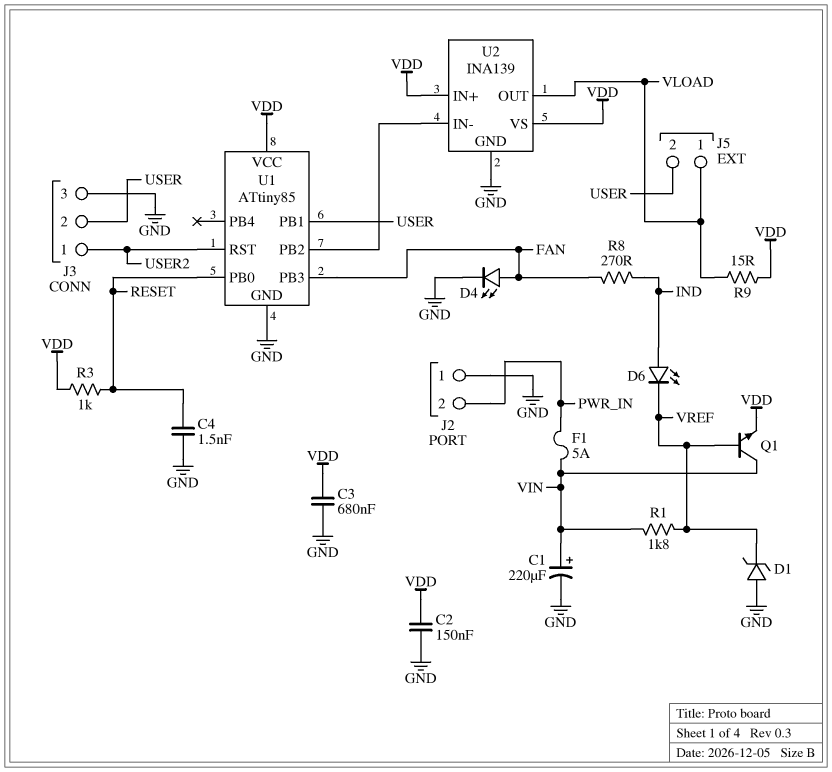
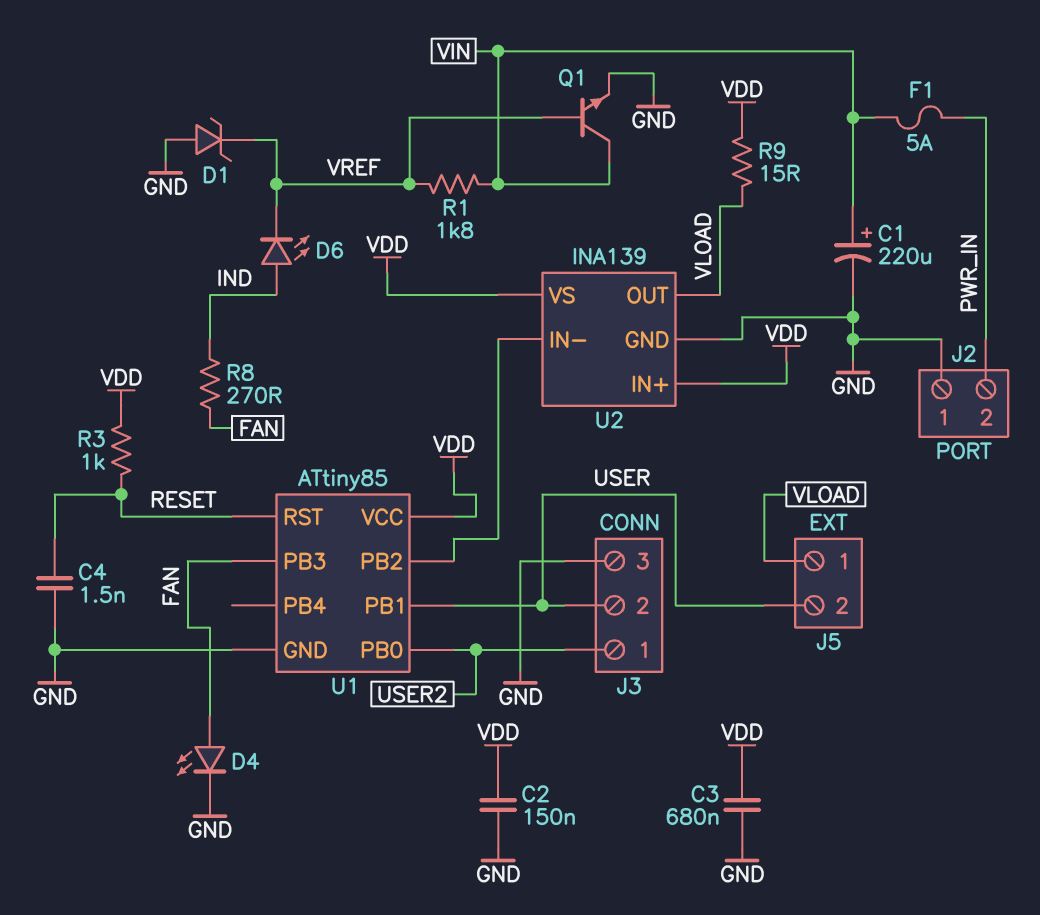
Q1: NPN (B VREF, C VIN, E VDD) -> NPN (B VREF, C VIN, E GND)
U1 pin PB0: RESET -> USER2
U1 pin RST: USER2 -> RESET

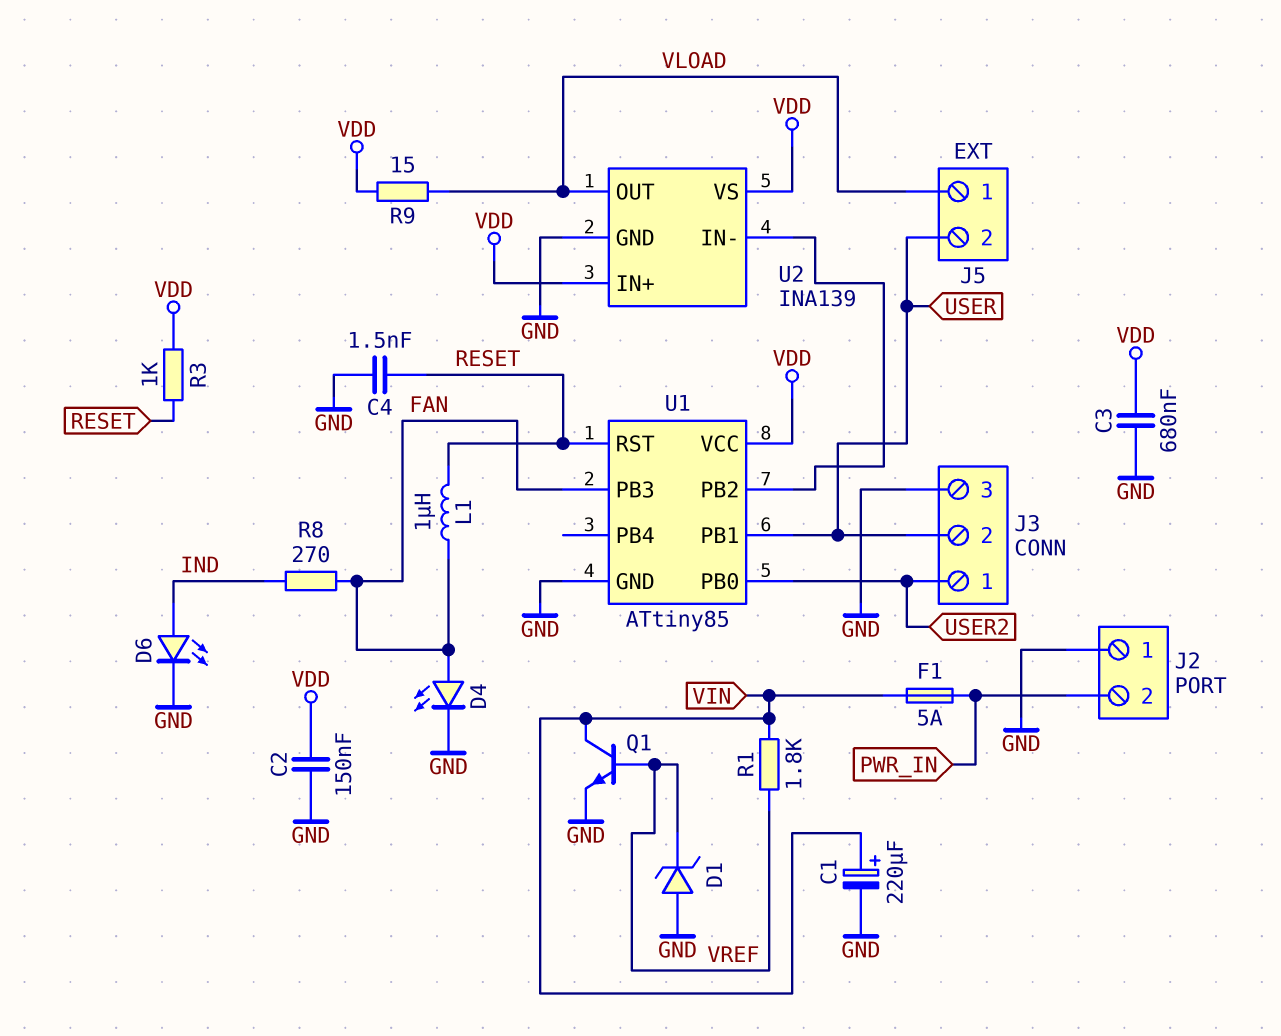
D6: LED (A IND, K VREF) -> LED (A IND, K GND)
L1: none -> 1uH (FAN, RESET)

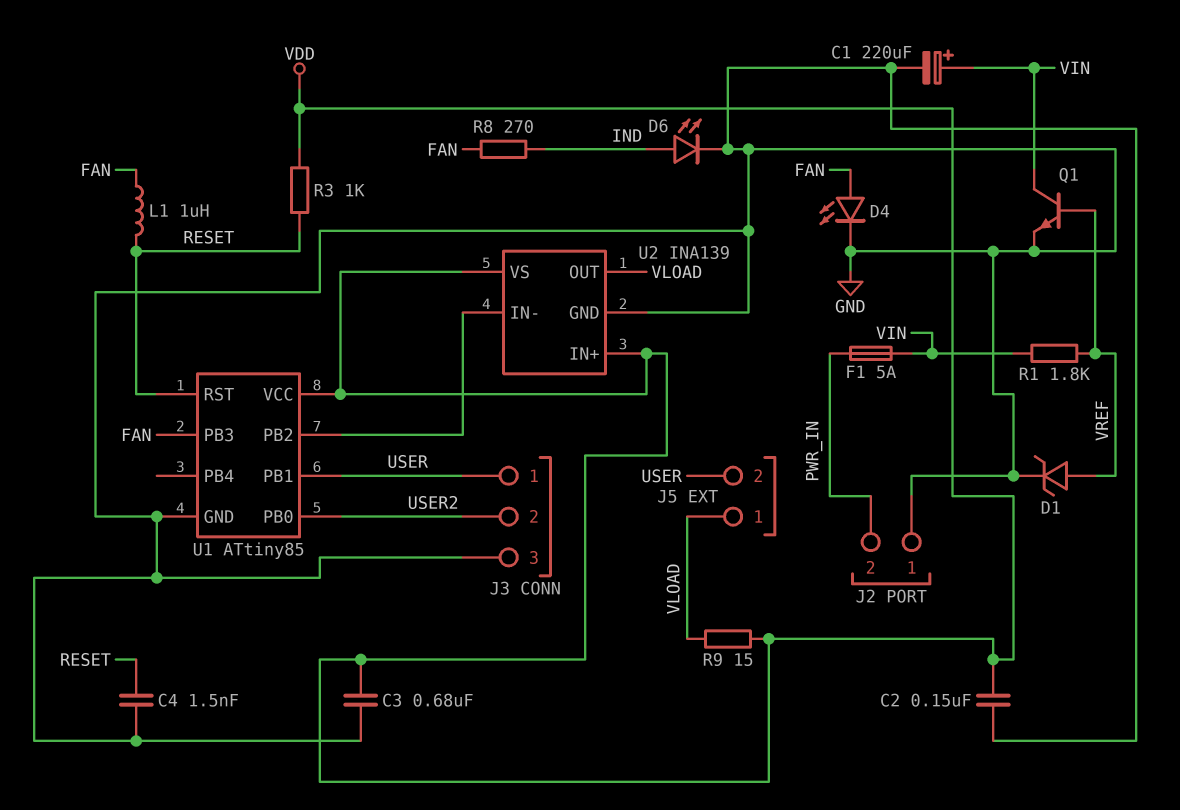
D1: zener (A GND, K VREF) -> zener (A VREF, K GND)
J3 pin 1: USER2 -> USER
J3 pin 2: USER -> USER2

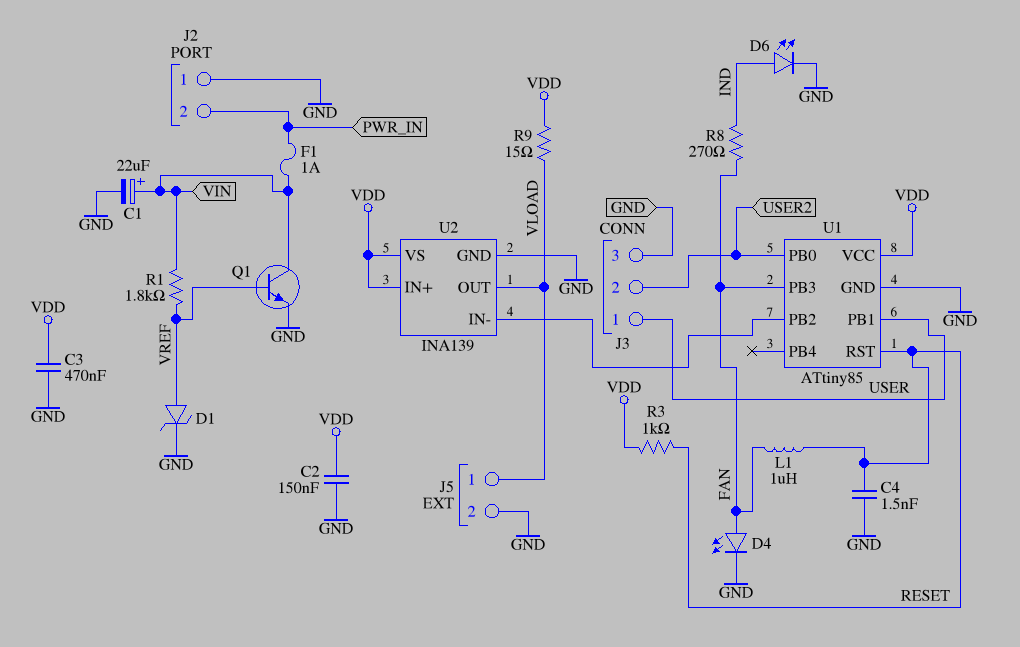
C1: 220uF (plus VIN, minus GND) -> 22uF (plus VIN, minus GND)
C3: 680nF (GND, VDD) -> 470nF (GND, VDD)
F1: 5A (PWR_IN, VIN) -> 1A (PWR_IN, VIN)
J5 pin 2: USER -> GND

